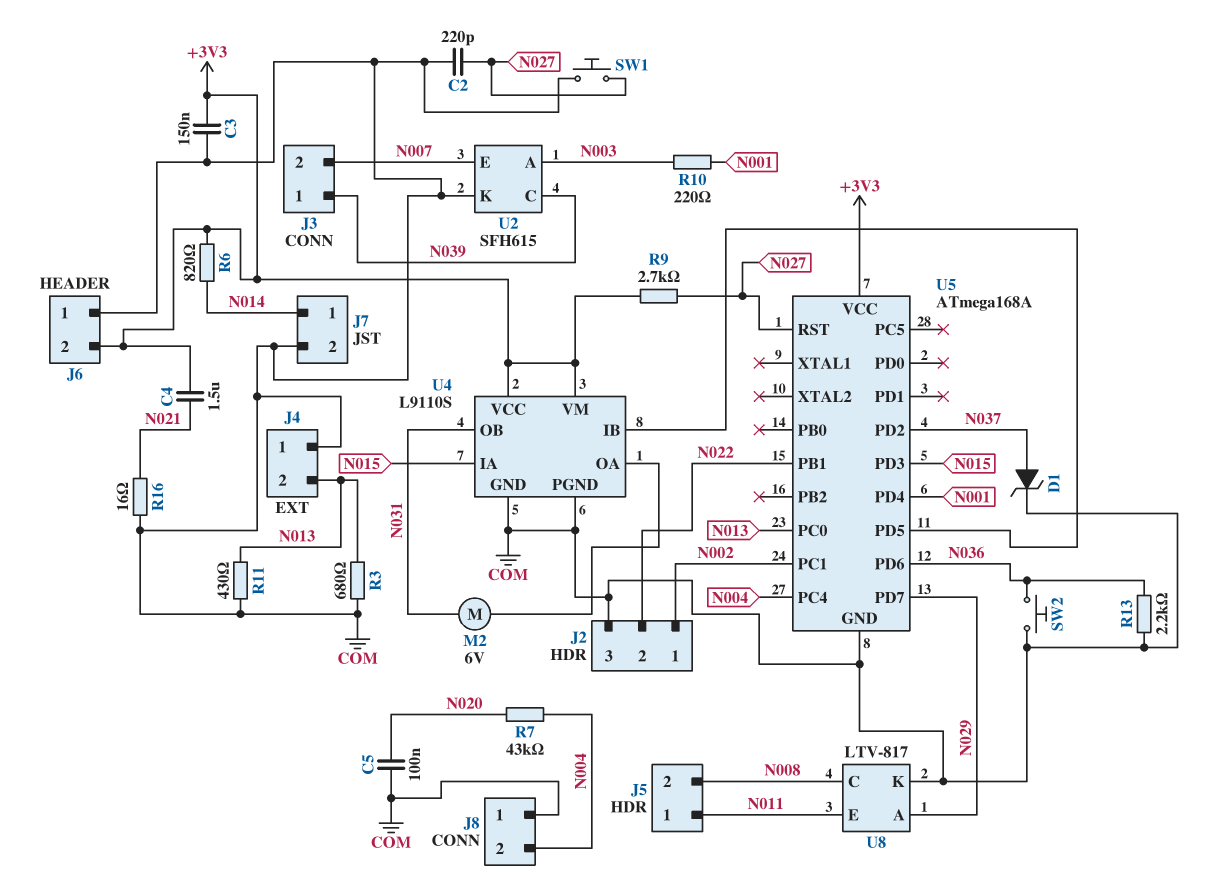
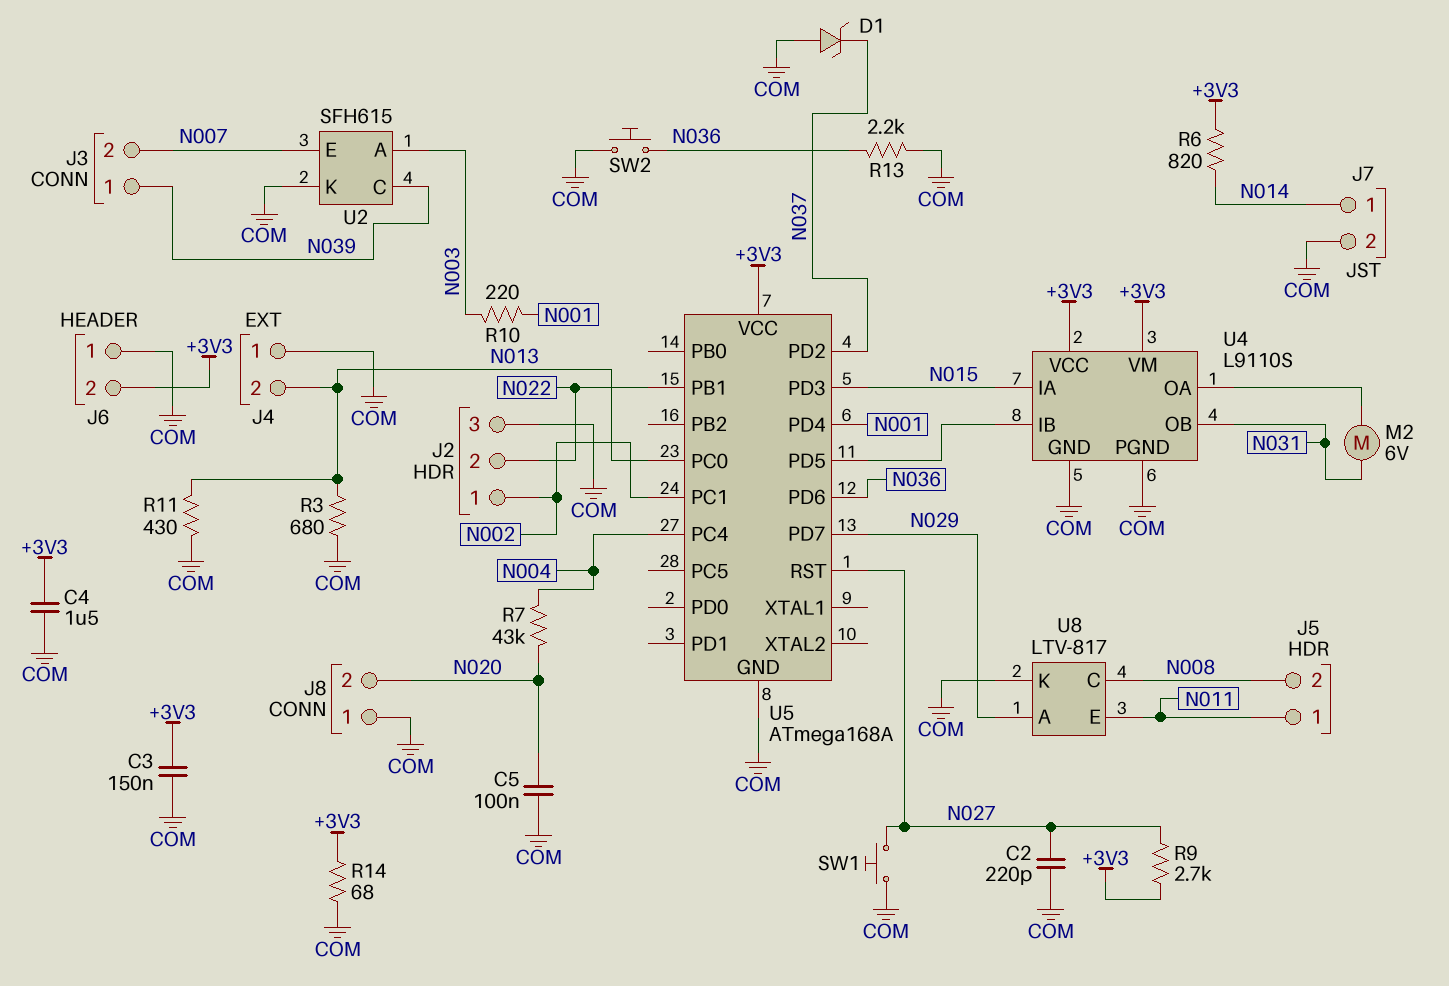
C4: 1.5uF (+3V3, N021) -> 1.5uF (+3V3, COM)
D1: zener (A N037, K COM) -> zener (A COM, K N037)
J8 pin 2: N004 -> N020
R14: none -> 68 (+3V3, COM)
R16: 16 (COM, N021) -> none

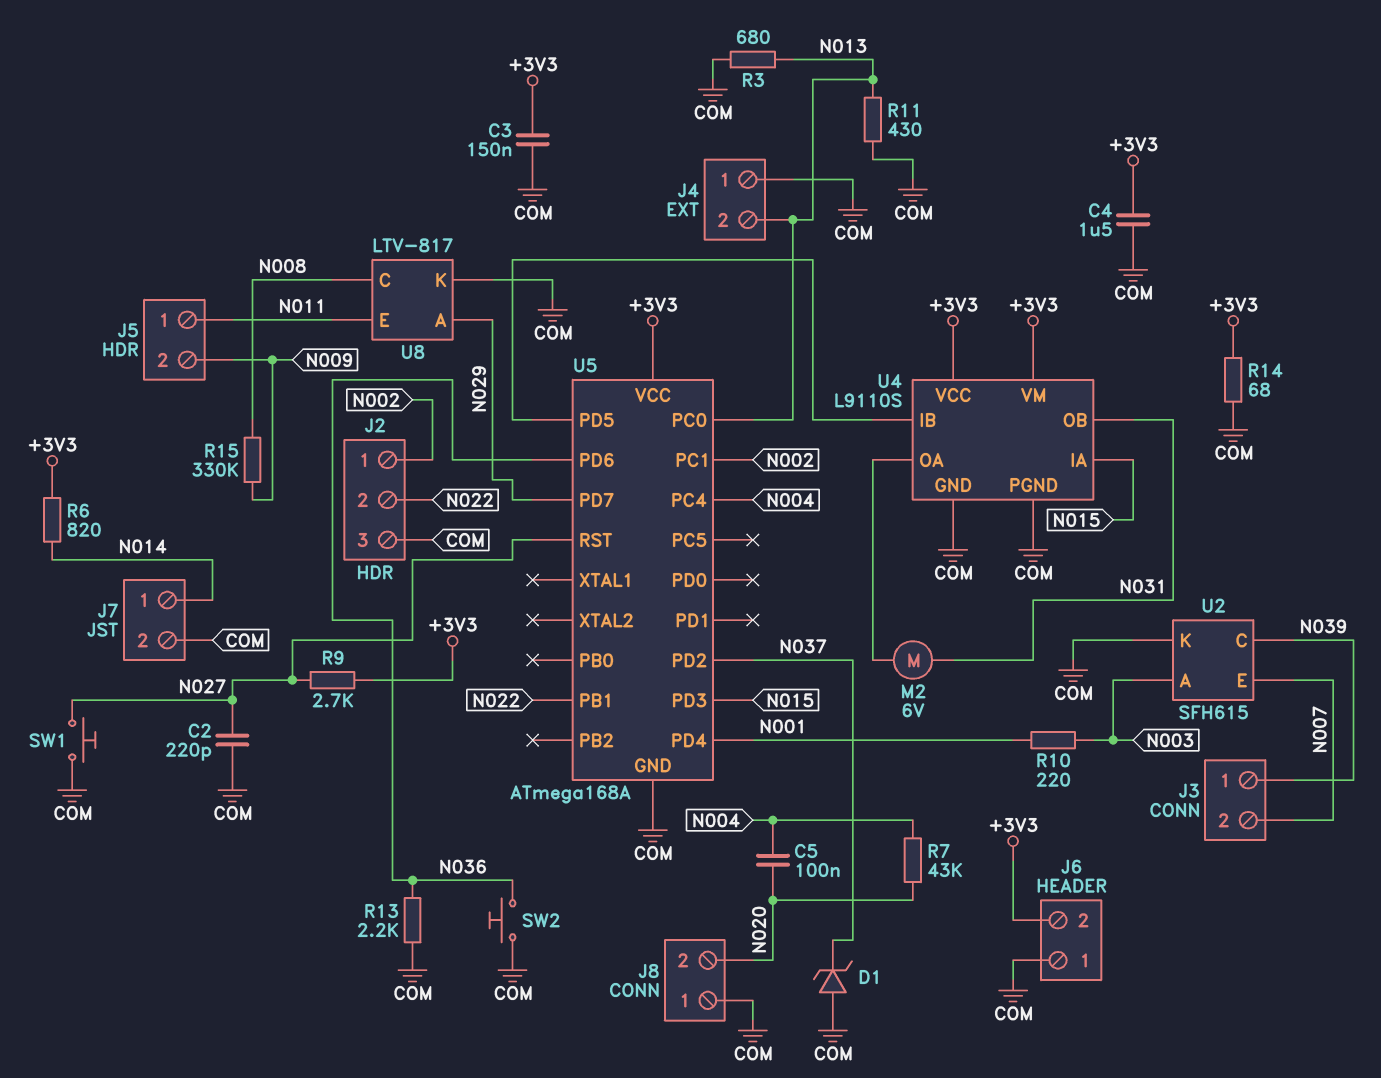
C5: 100nF (COM, N020) -> 100nF (N004, N020)
J5 pin 2: N008 -> N009
R15: none -> 330k (N008, N009)

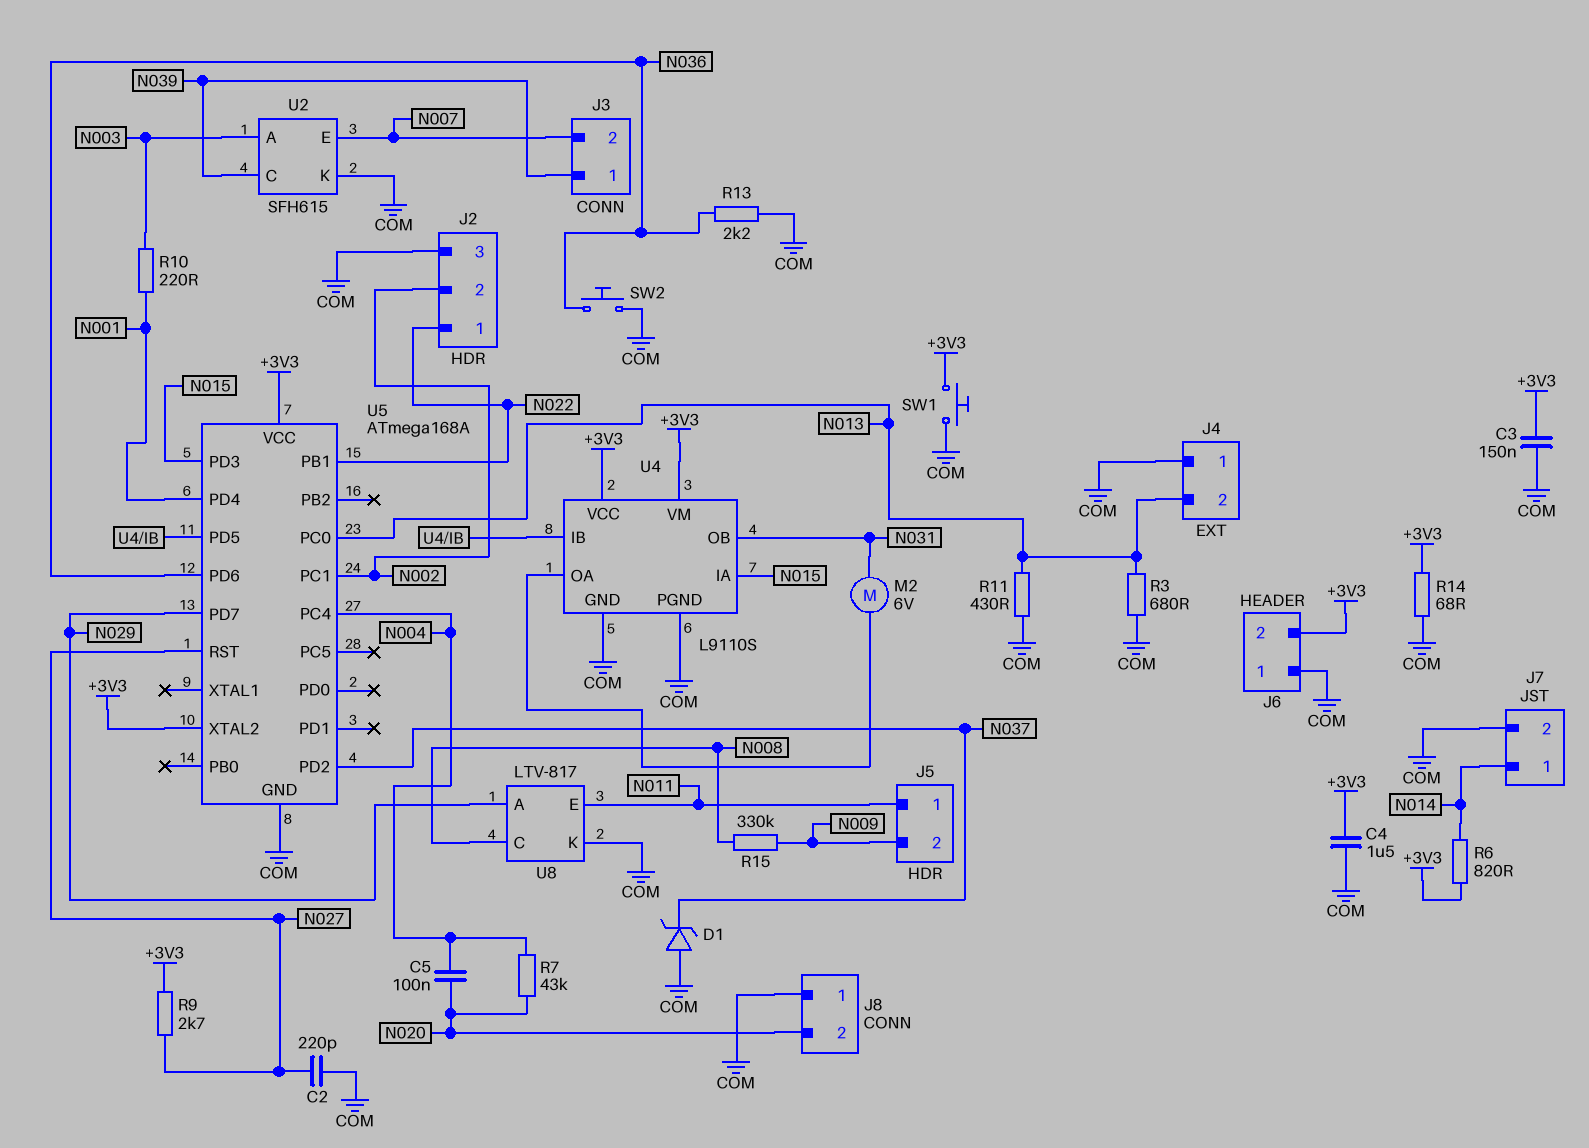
J2 pin 1: N002 -> N022
J2 pin 2: N022 -> N002
SW1: button (COM, N027) -> button (+3V3, COM)
U5 pin XTAL2: none -> +3V3

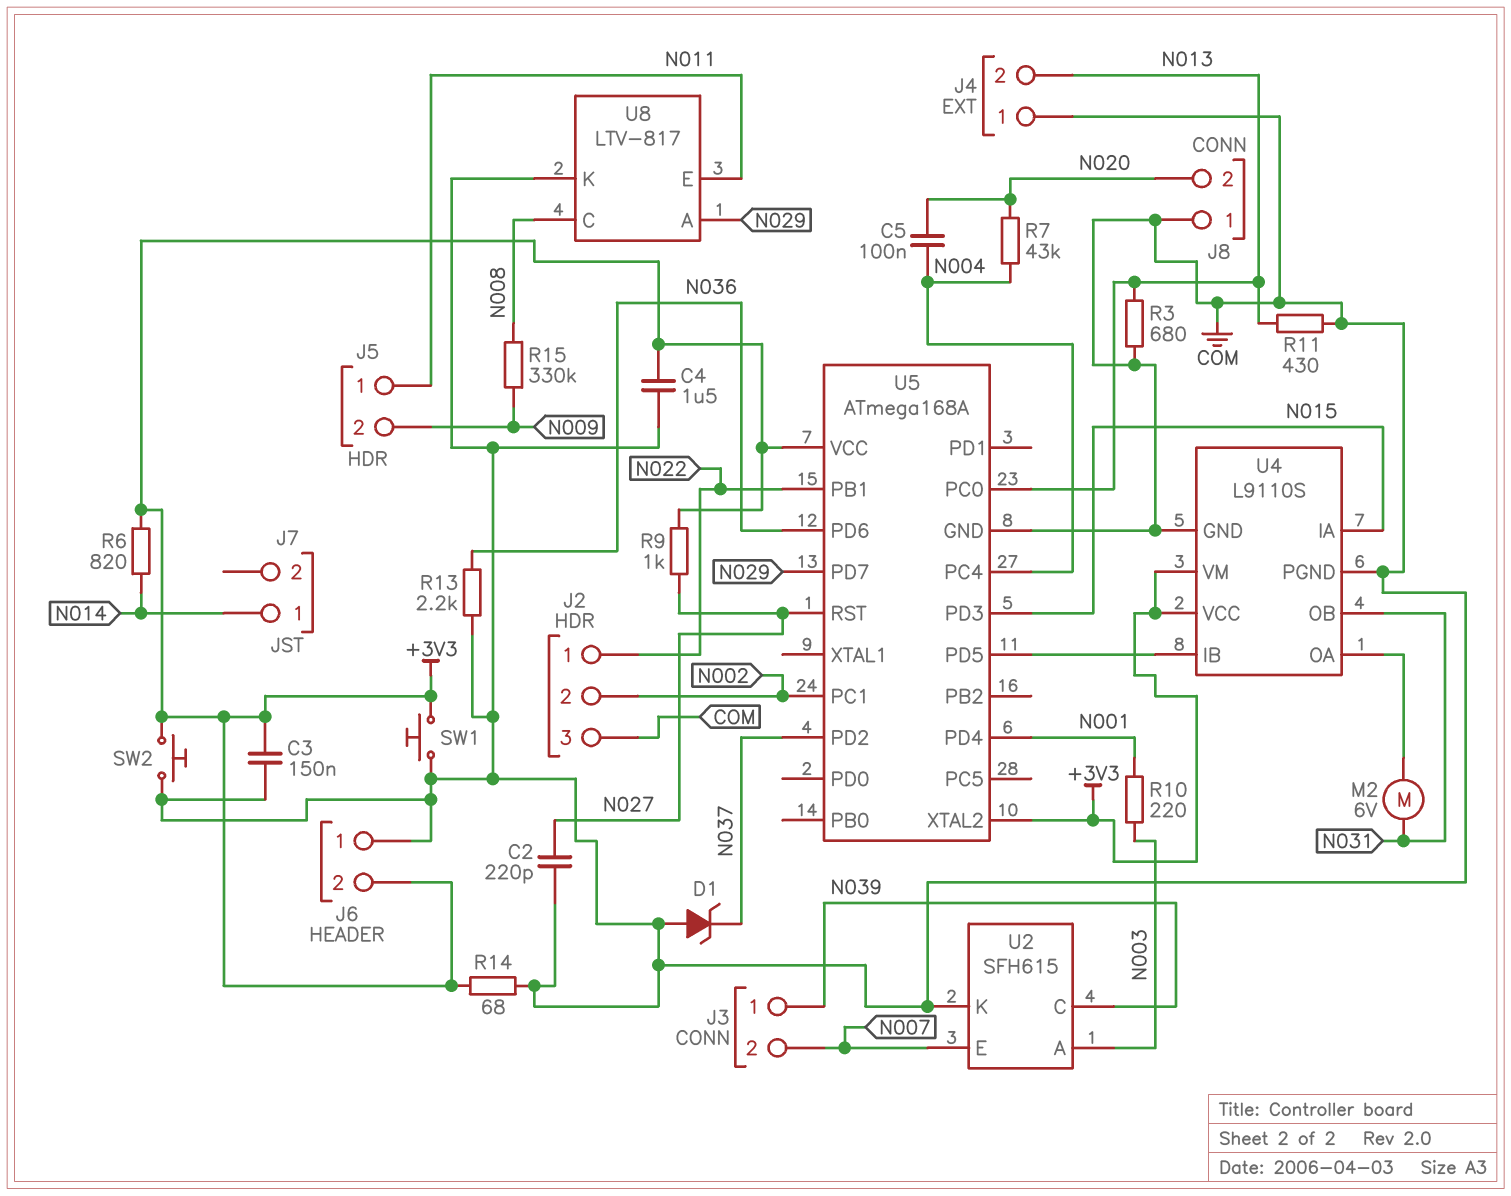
J7 pin 2: COM -> none
R9: 2.7k (+3V3, N027) -> 1k (+3V3, N027)
SW2: button (COM, N036) -> button (+3V3, COM)

